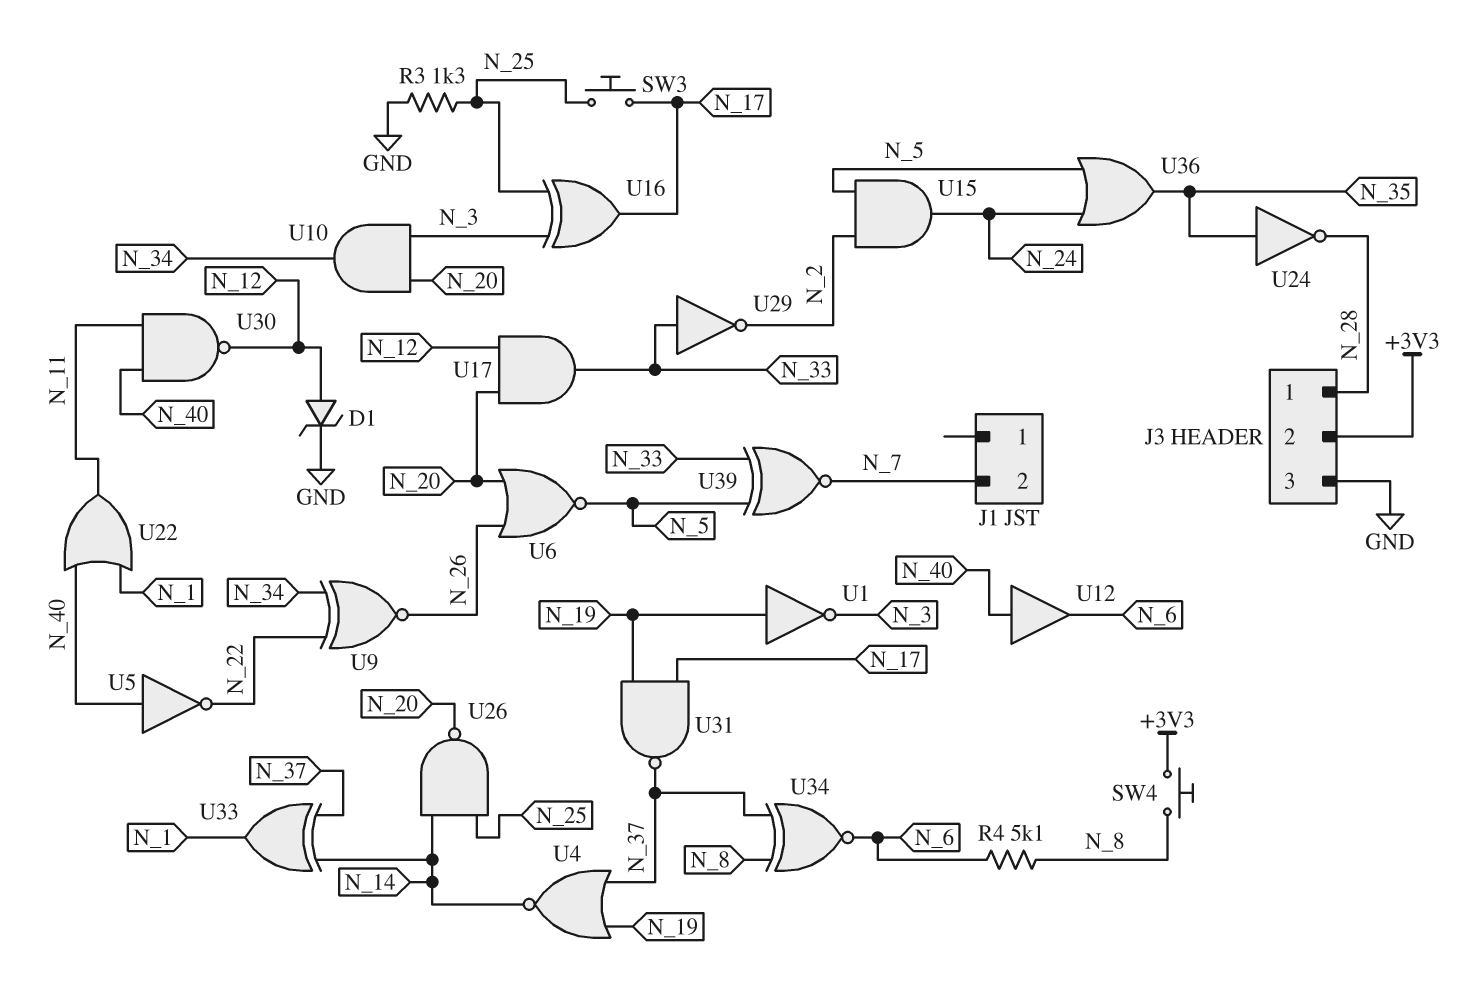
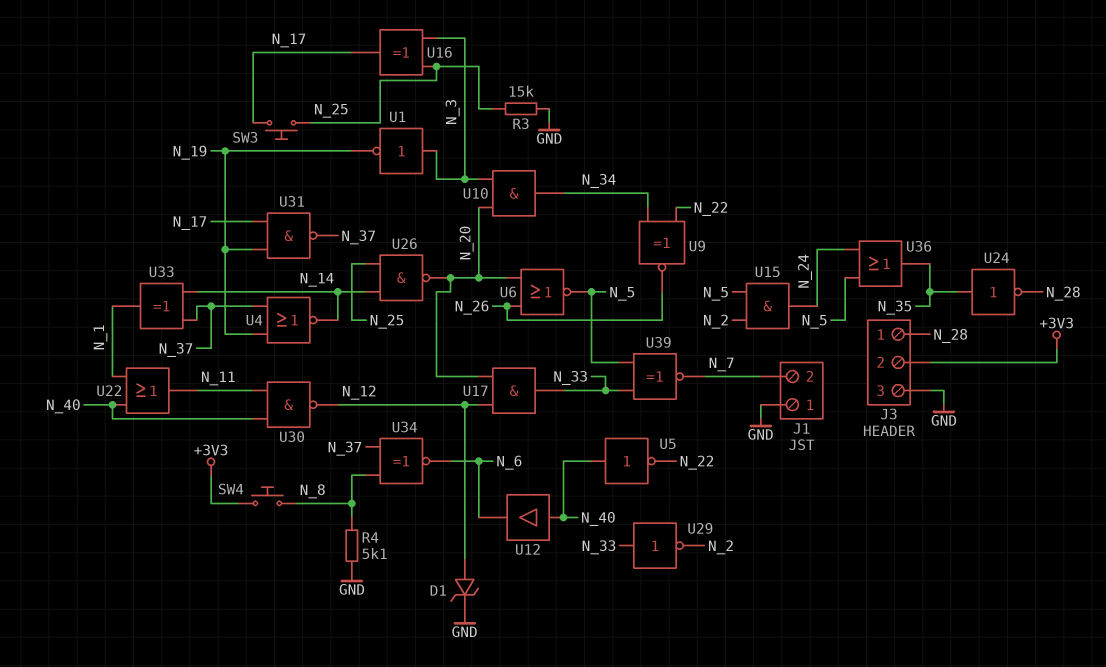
J1 pin 1: none -> GND
R3: 1.3k (GND, N_25) -> 15k (GND, N_25)
R4: 5.1k (N_6, N_8) -> 5.1k (GND, N_8)
U1: NOT (in N_19, out N_3) -> NOT (in N_3, out N_19)

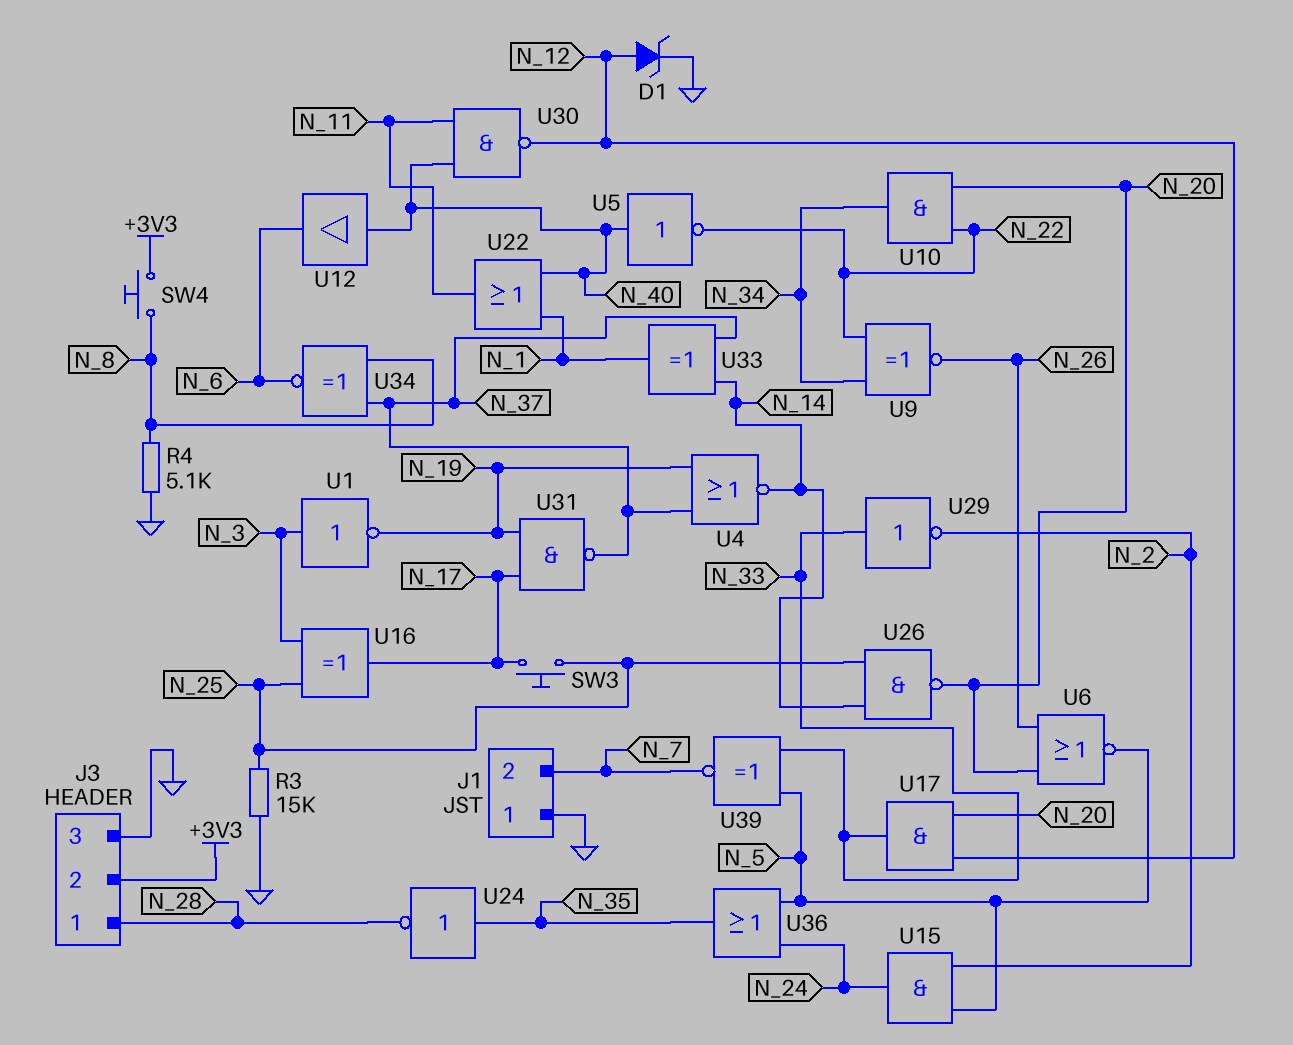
U10: AND (in N_3, in N_20, out N_34) -> AND (in N_20, in N_22, out N_34)

